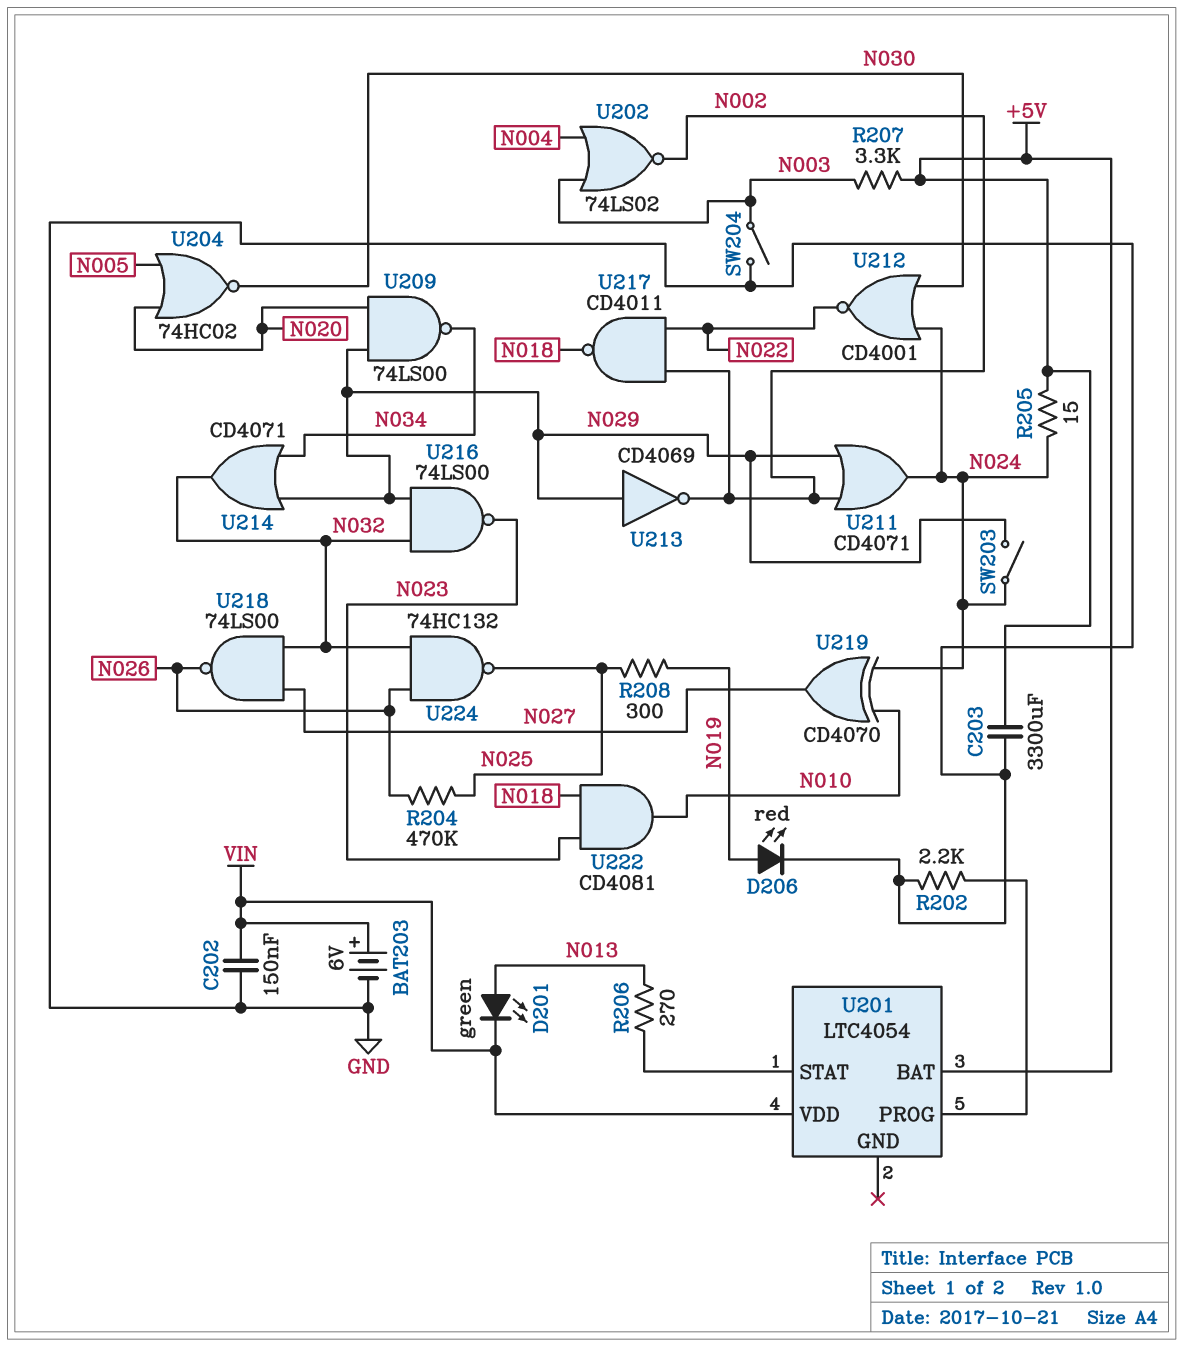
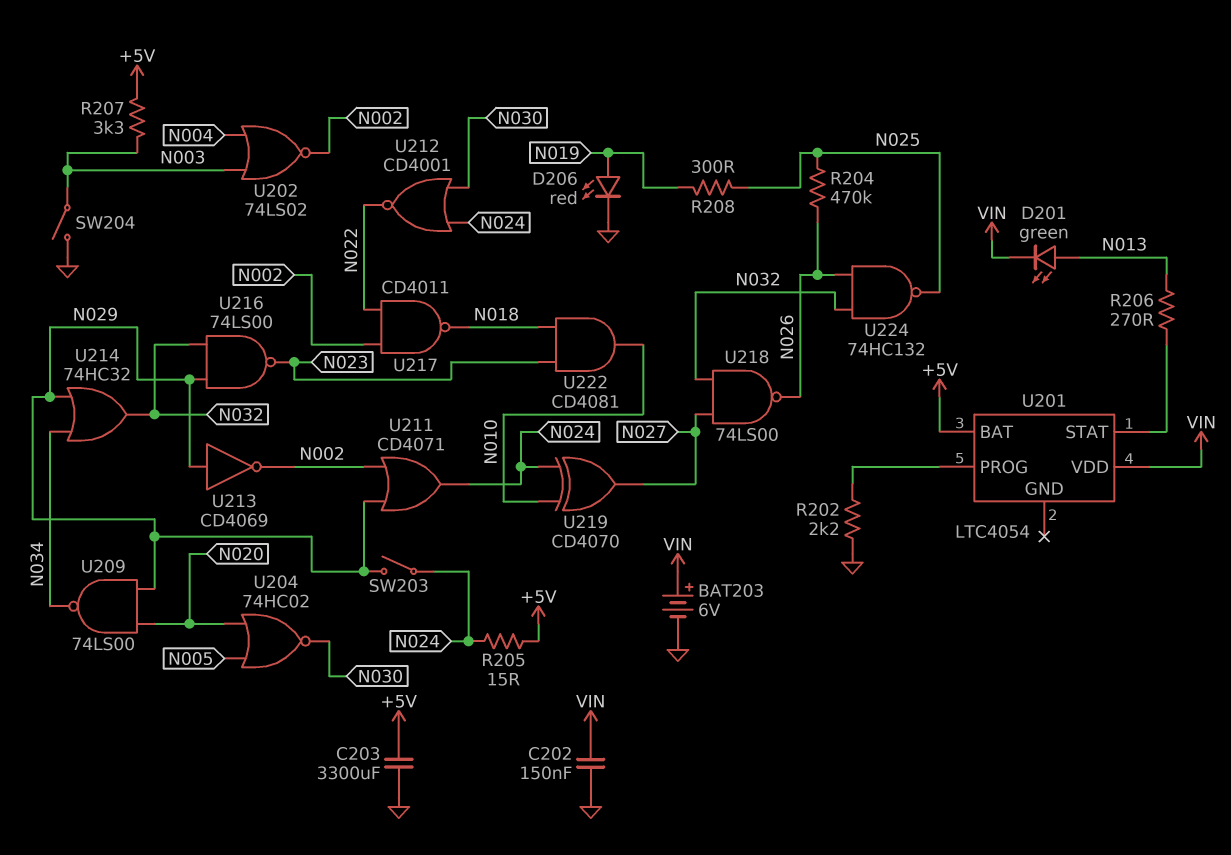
U214: OR CD4071 (in N029, in N034, out N032) -> OR 74HC32 (in N029, in N034, out N032)

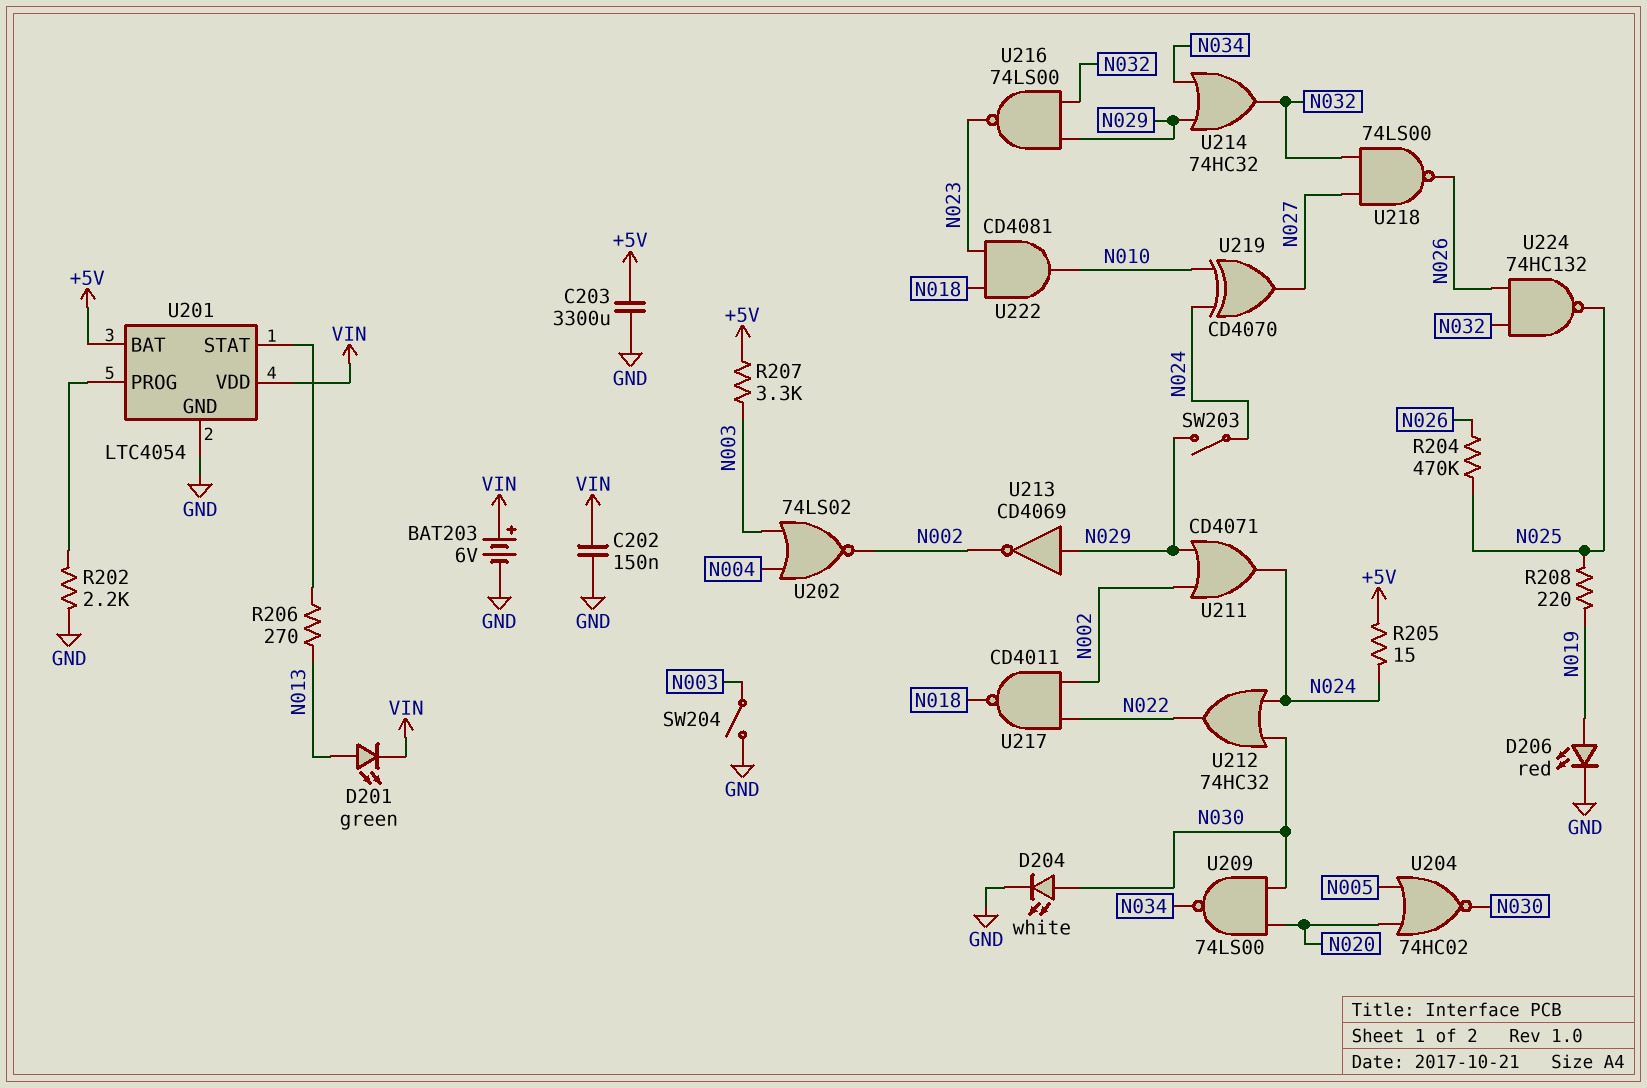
D204: none -> LED white (A N030, K GND)
R208: 300 (N019, N025) -> 220 (N019, N025)
U201 pin GND: none -> GND
U209: NAND 74LS00 (in N020, in N029, out N034) -> NAND 74LS00 (in N020, in N030, out N034)
U212: NOR CD4001 (in N024, in N030, out N022) -> OR 74HC32 (in N024, in N030, out N022)

